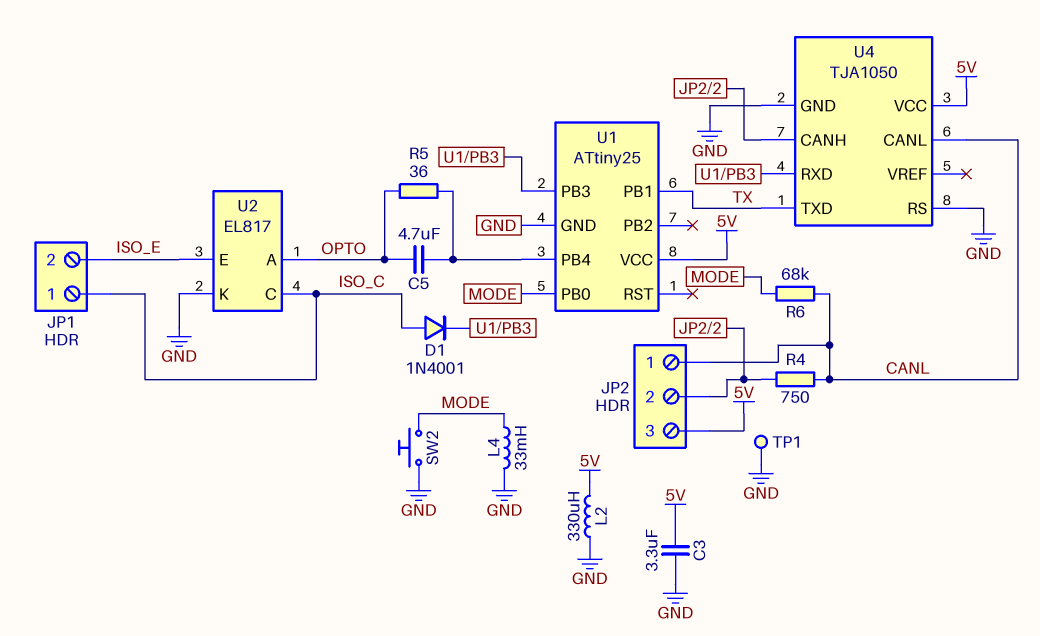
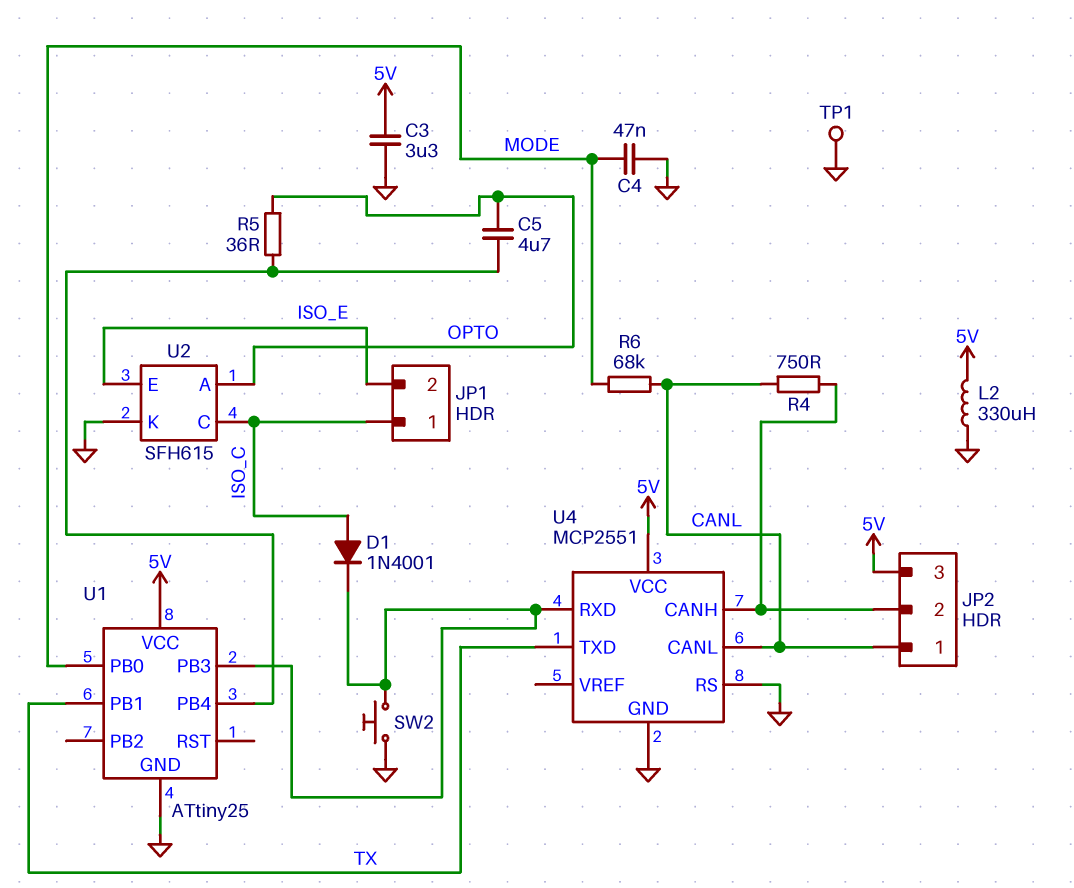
C4: none -> 47nF (GND, MODE)
L4: 33mH (GND, MODE) -> none
SW2: button (GND, MODE) -> button (GND, U1/PB3)
U2: EL817 -> SFH615
U4: TJA1050 -> MCP2551

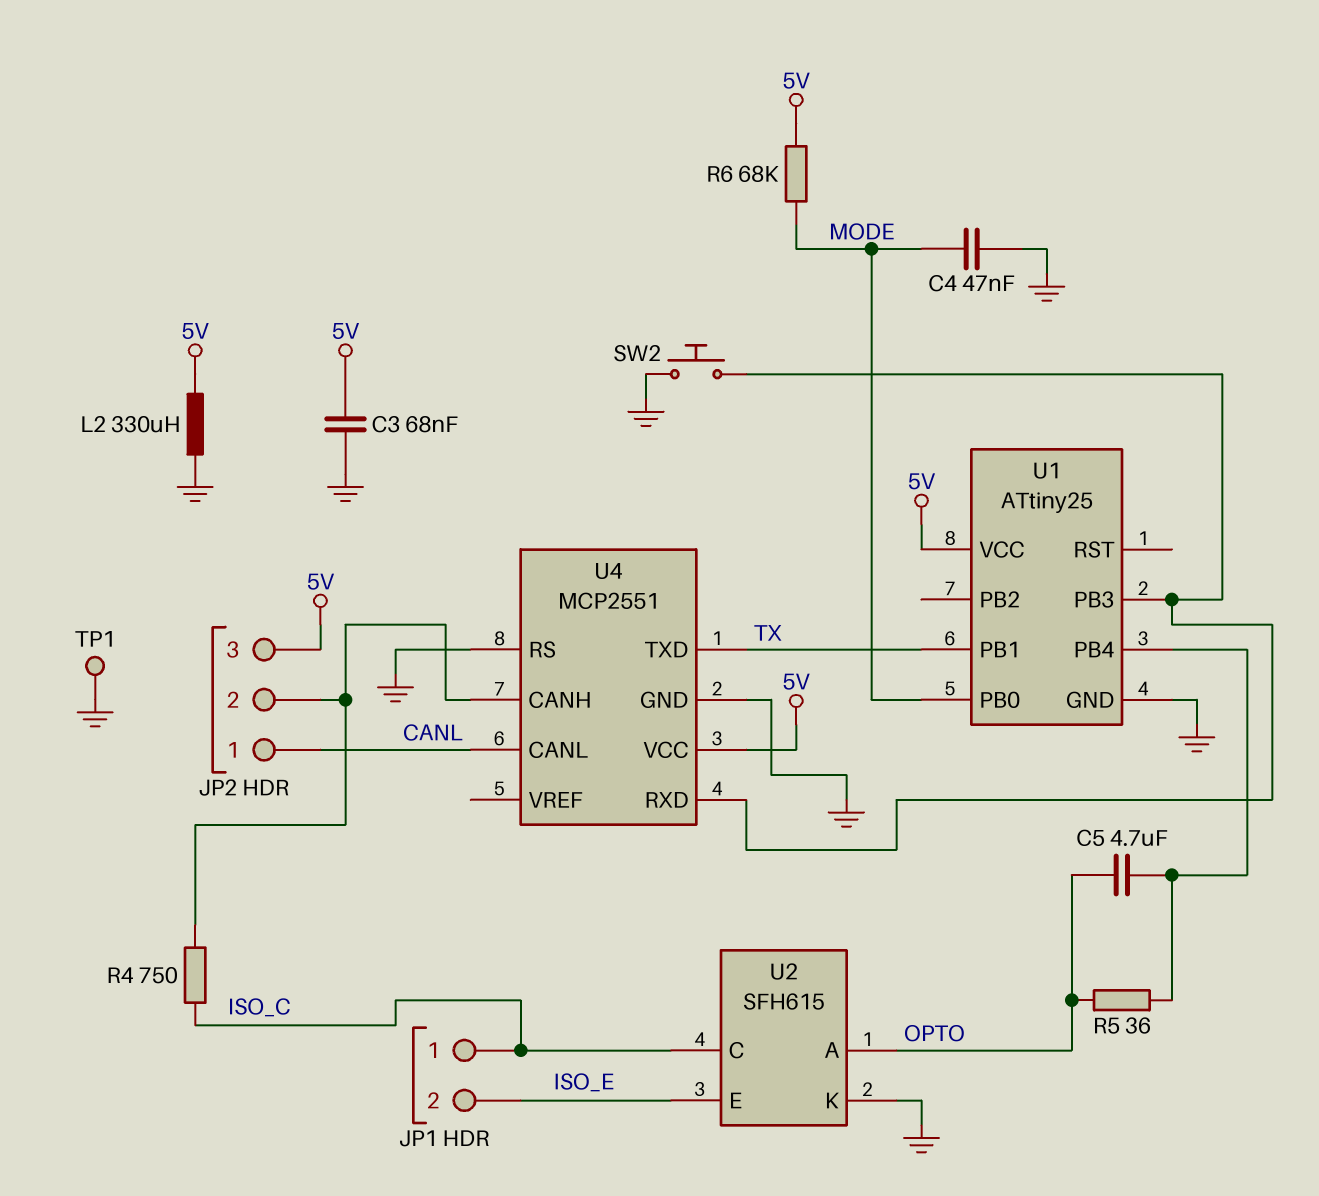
C3: 3.3uF (5V, GND) -> 68nF (5V, GND)
D1: diode 1N4001 (A ISO_C, K U1/PB3) -> none
R4: 750 (CANL, JP2/2) -> 750 (ISO_C, JP2/2)
R6: 68k (CANL, MODE) -> 68k (5V, MODE)

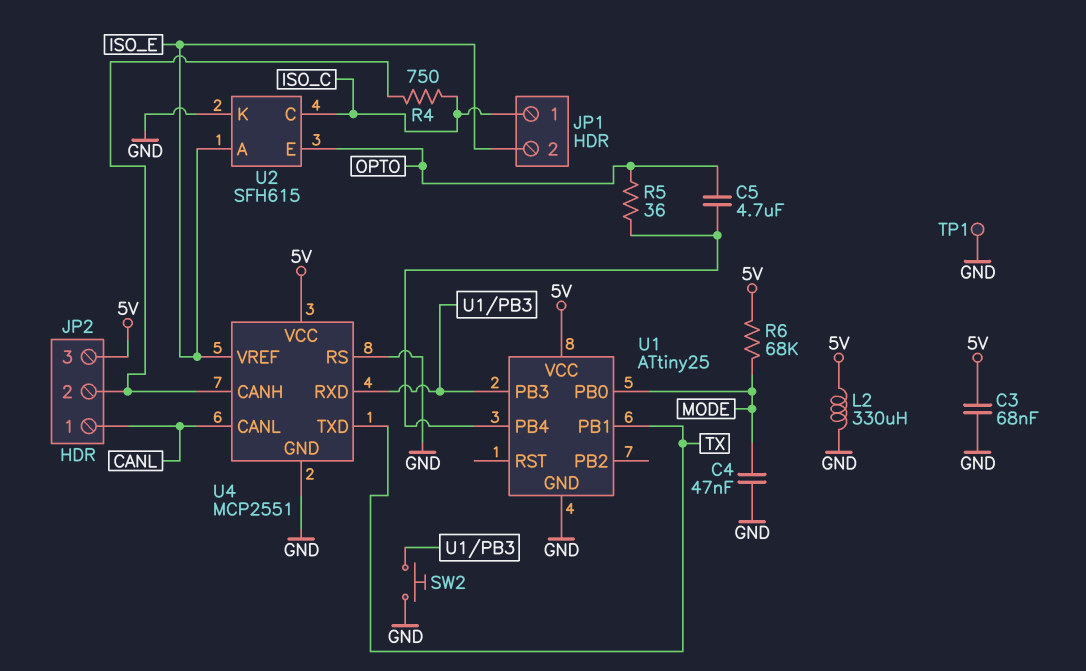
U2 pin A: OPTO -> ISO_E
U2 pin E: ISO_E -> OPTO
U4 pin VREF: none -> ISO_E

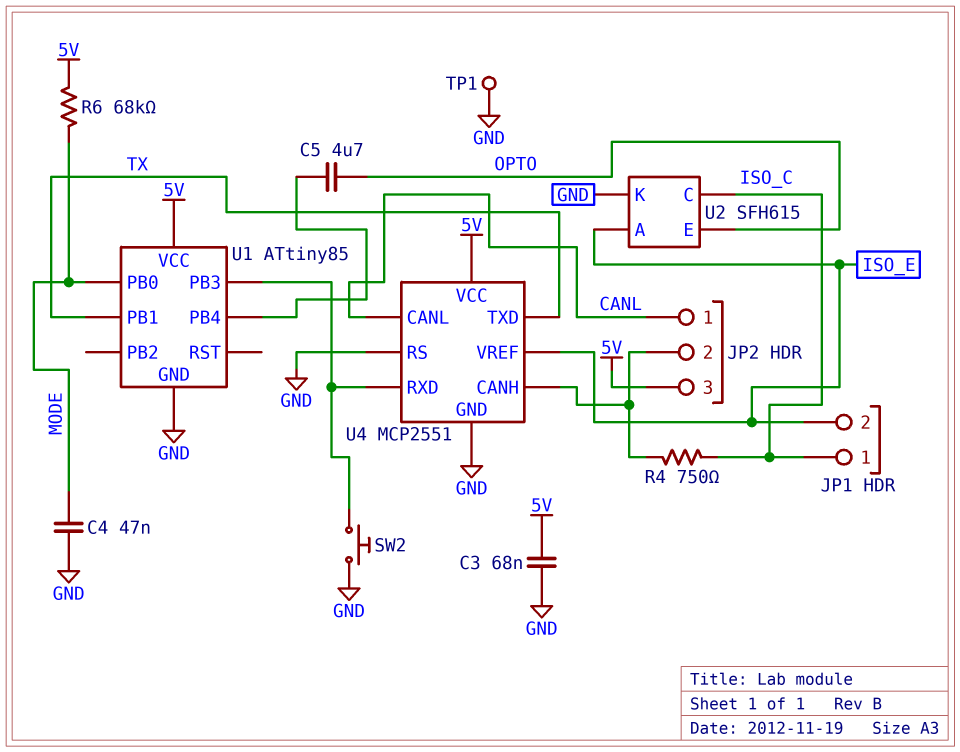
L2: 330uH (5V, GND) -> none
R5: 36 (OPTO, U1/PB4) -> none
U1: ATtiny25 -> ATtiny85

